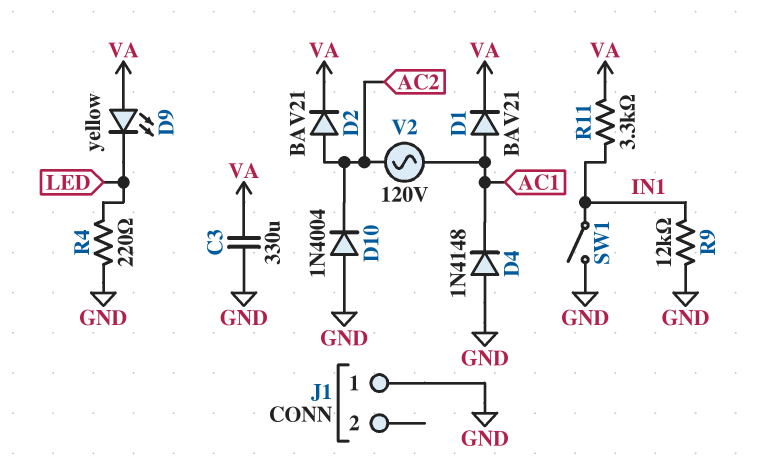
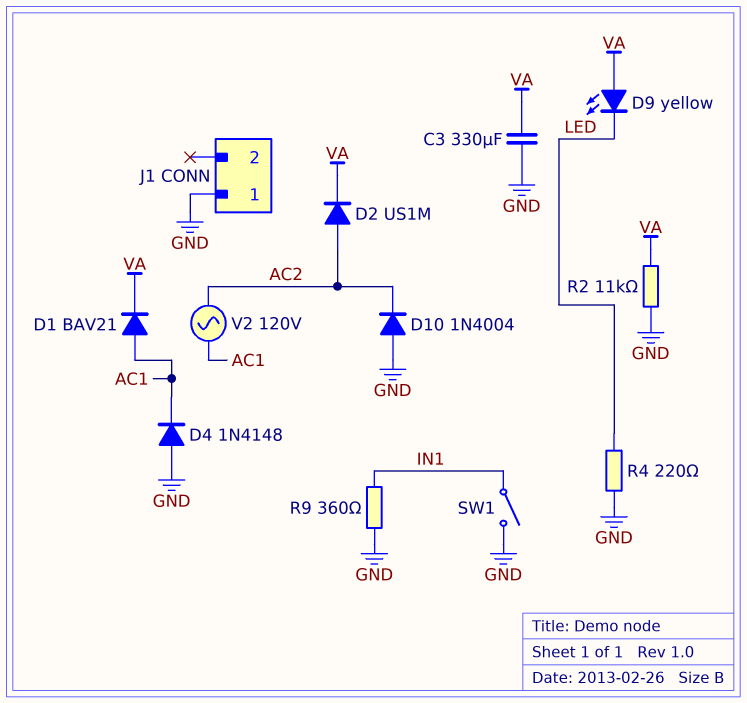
D2: diode BAV21 (A AC2, K VA) -> diode US1M (A AC2, K VA)
R2: none -> 11k (GND, VA)
R9: 12k (GND, IN1) -> 360 (GND, IN1)
R11: 3.3k (IN1, VA) -> none

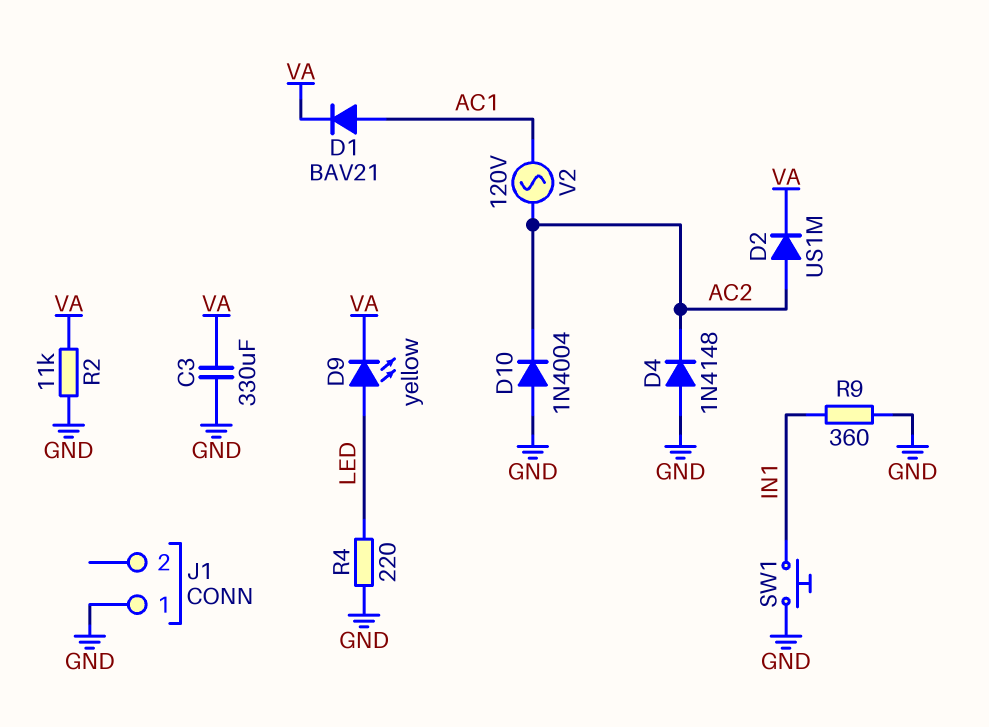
D4: diode 1N4148 (A GND, K AC1) -> diode 1N4148 (A GND, K AC2)
D9: LED yellow (A VA, K LED) -> LED yellow (A LED, K VA)
SW1: switch (GND, IN1) -> button (GND, IN1)

